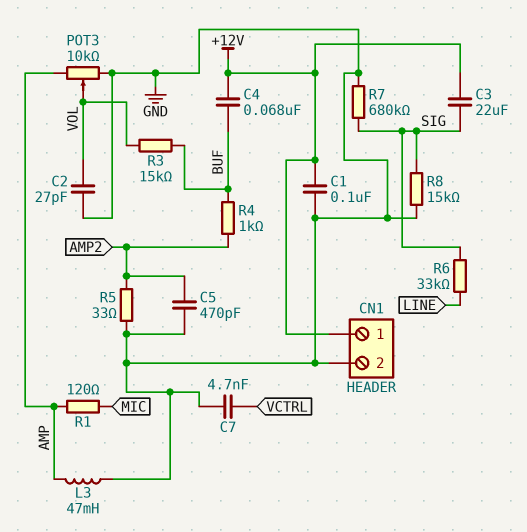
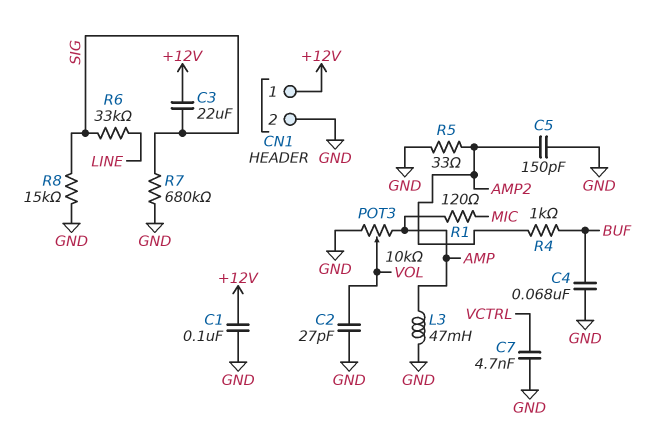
C4: 68nF (+12V, BUF) -> 68nF (BUF, GND)
C5: 470pF (AMP2, GND) -> 150pF (AMP2, GND)
R3: 15k (BUF, VOL) -> none

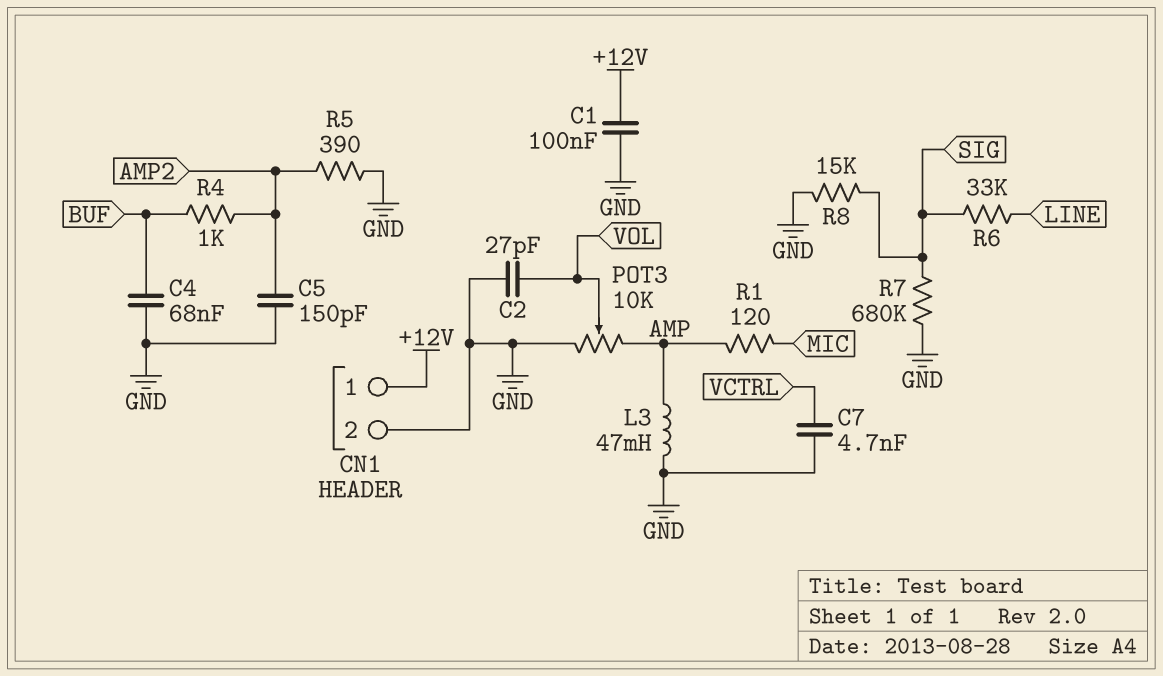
C3: 22uF (+12V, SIG) -> none
R5: 33 (AMP2, GND) -> 390 (AMP2, GND)

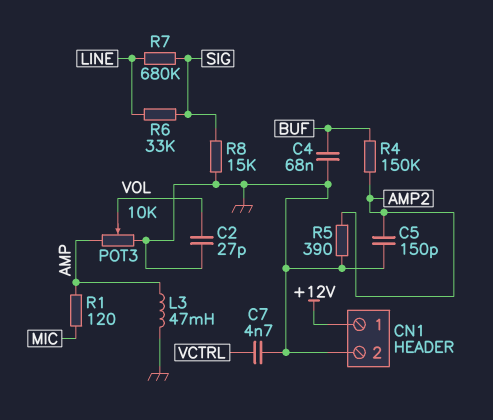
C1: 100nF (+12V, GND) -> none
R4: 1k (AMP2, BUF) -> 150k (AMP2, BUF)
R7: 680k (GND, SIG) -> 680k (LINE, SIG)

